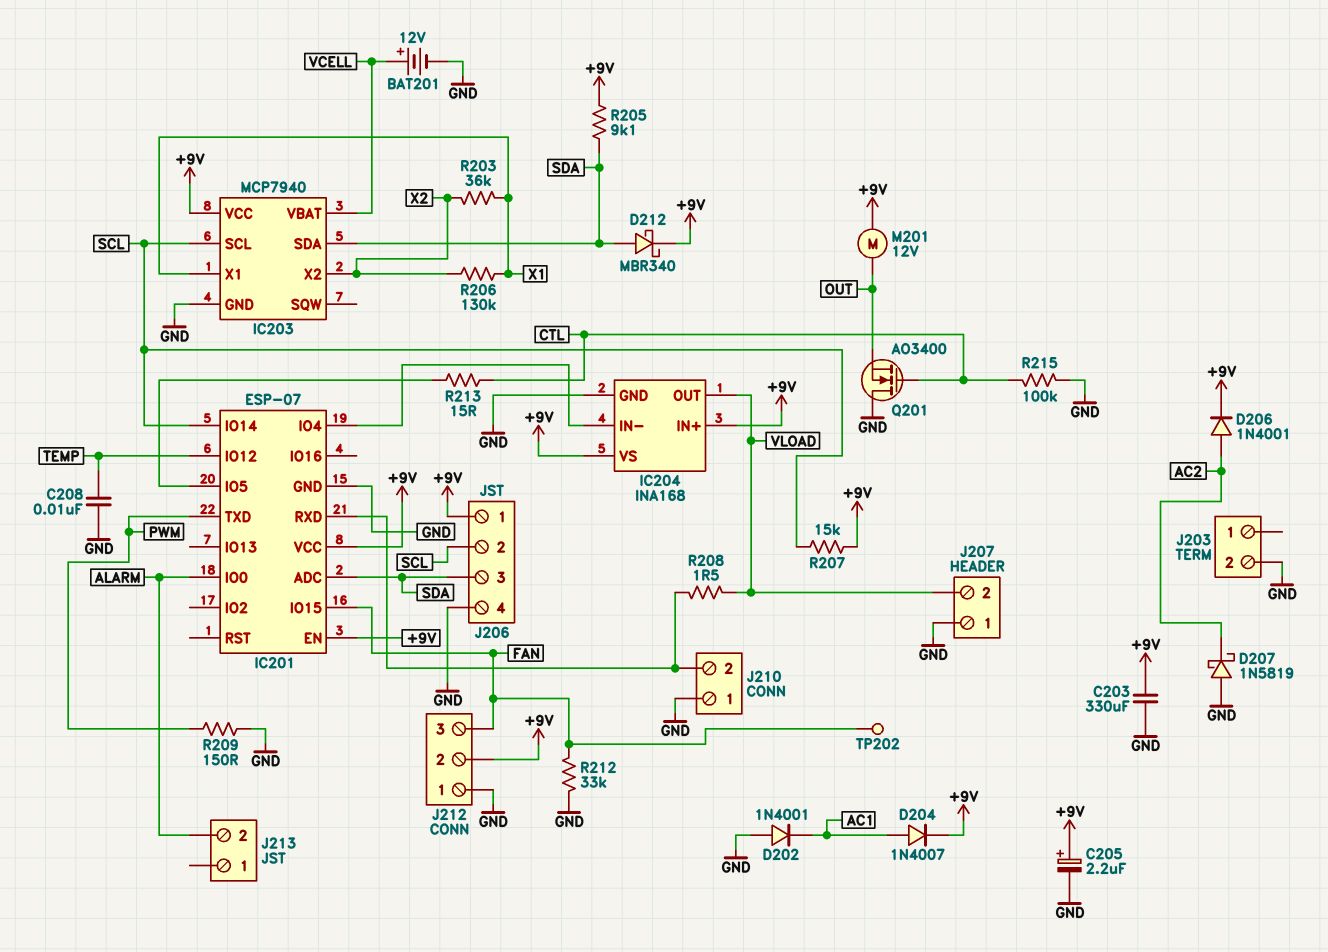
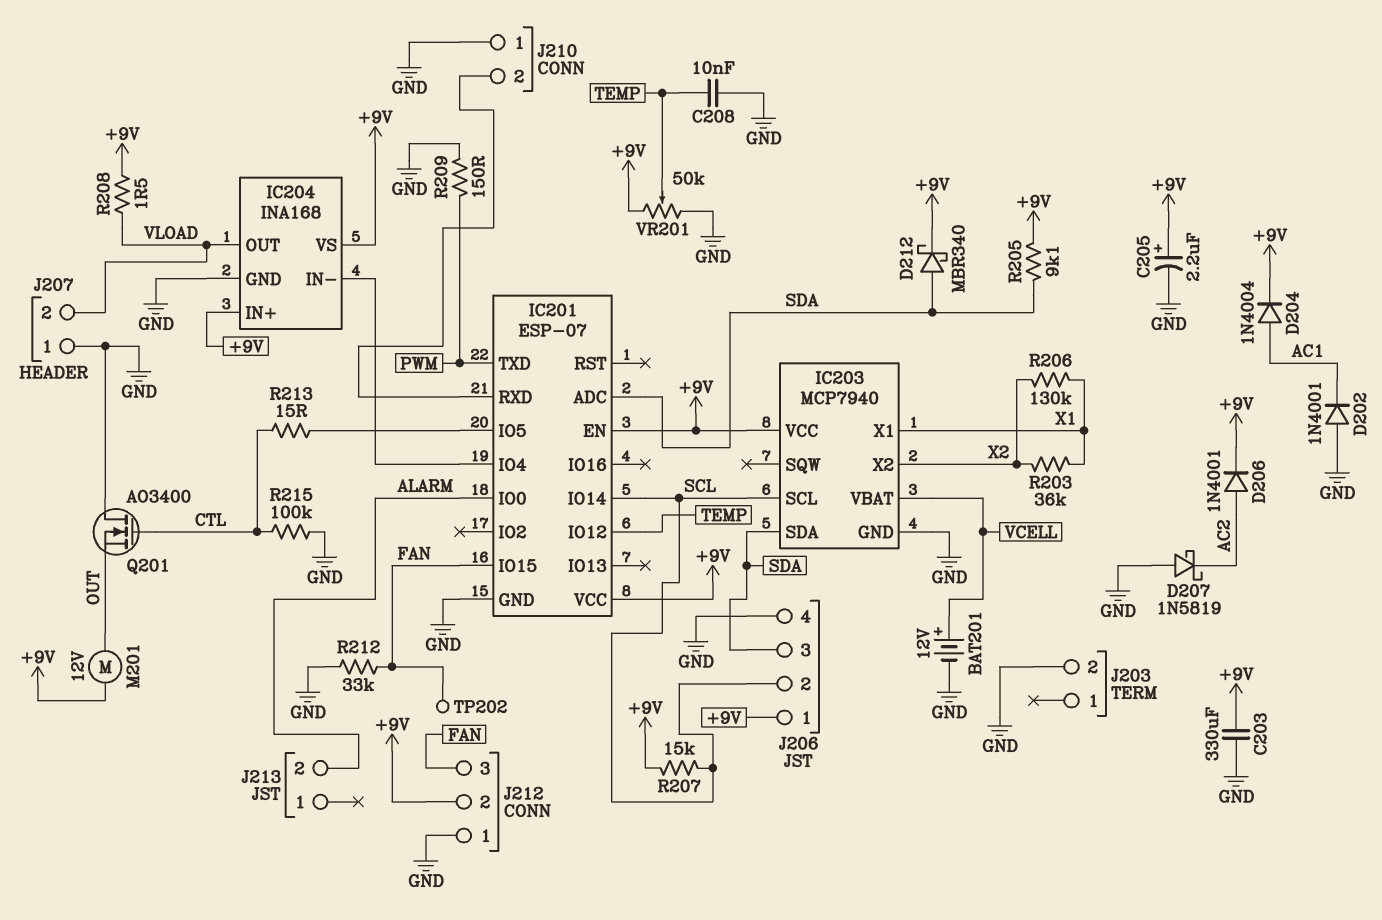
D204: diode 1N4007 (A AC1, K +9V) -> diode 1N4004 (A AC1, K +9V)
R208: 1.5 (IC201/RXD, VLOAD) -> 1.5 (+9V, VLOAD)
VR201: none -> 50k (+9V, GND, wiper TEMP)

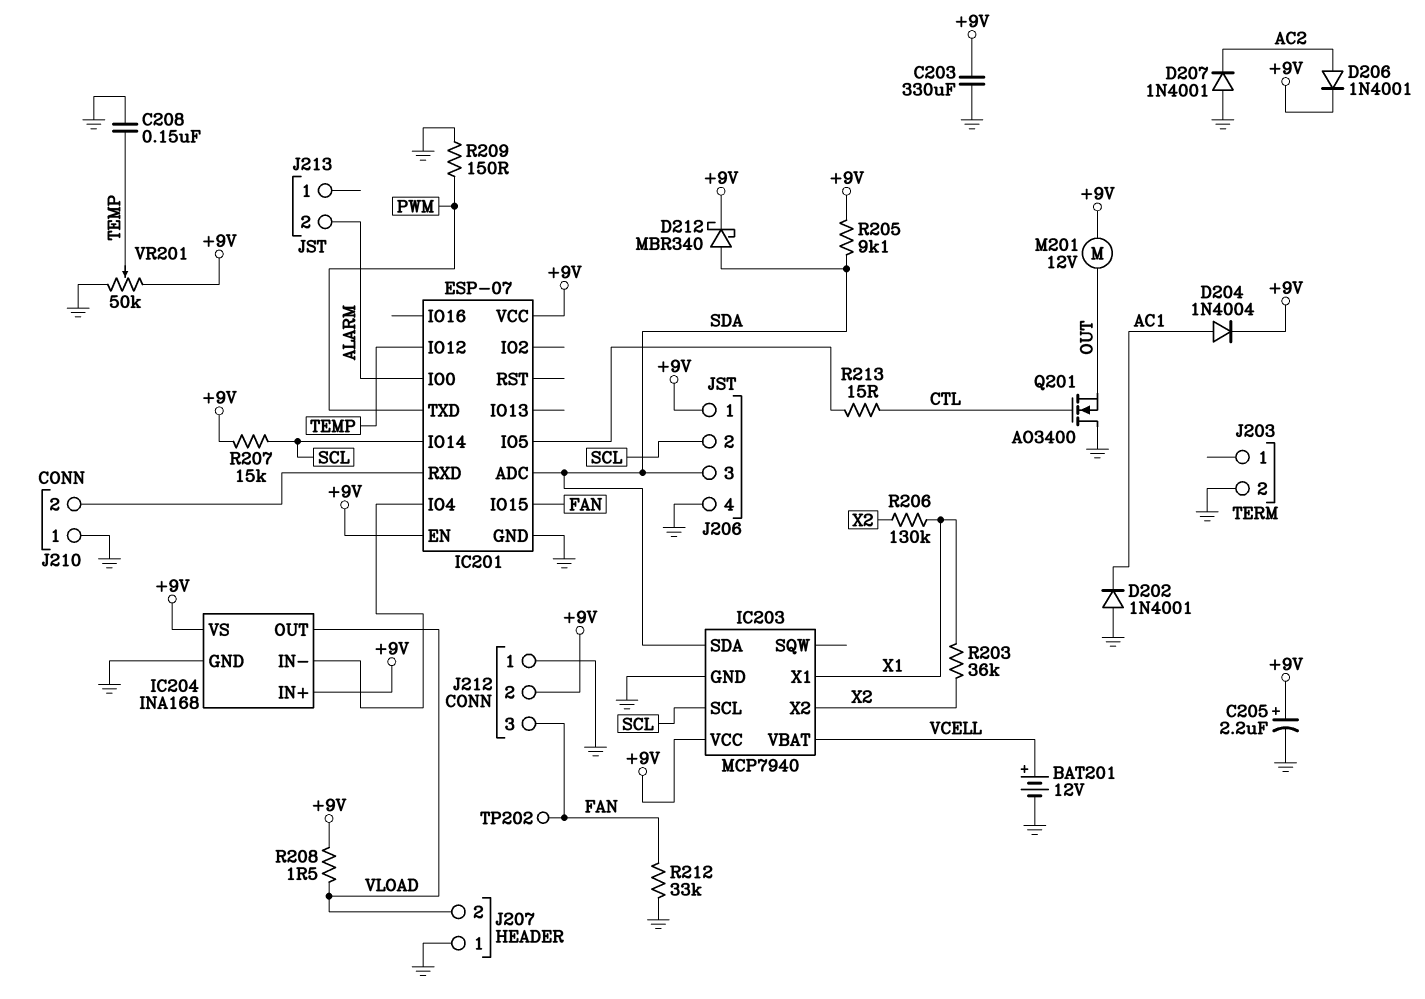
C208: 10nF (GND, TEMP) -> 150nF (GND, TEMP)
D207: schottky 1N5819 (A GND, K AC2) -> diode 1N4001 (A GND, K AC2)
R215: 100k (CTL, GND) -> none

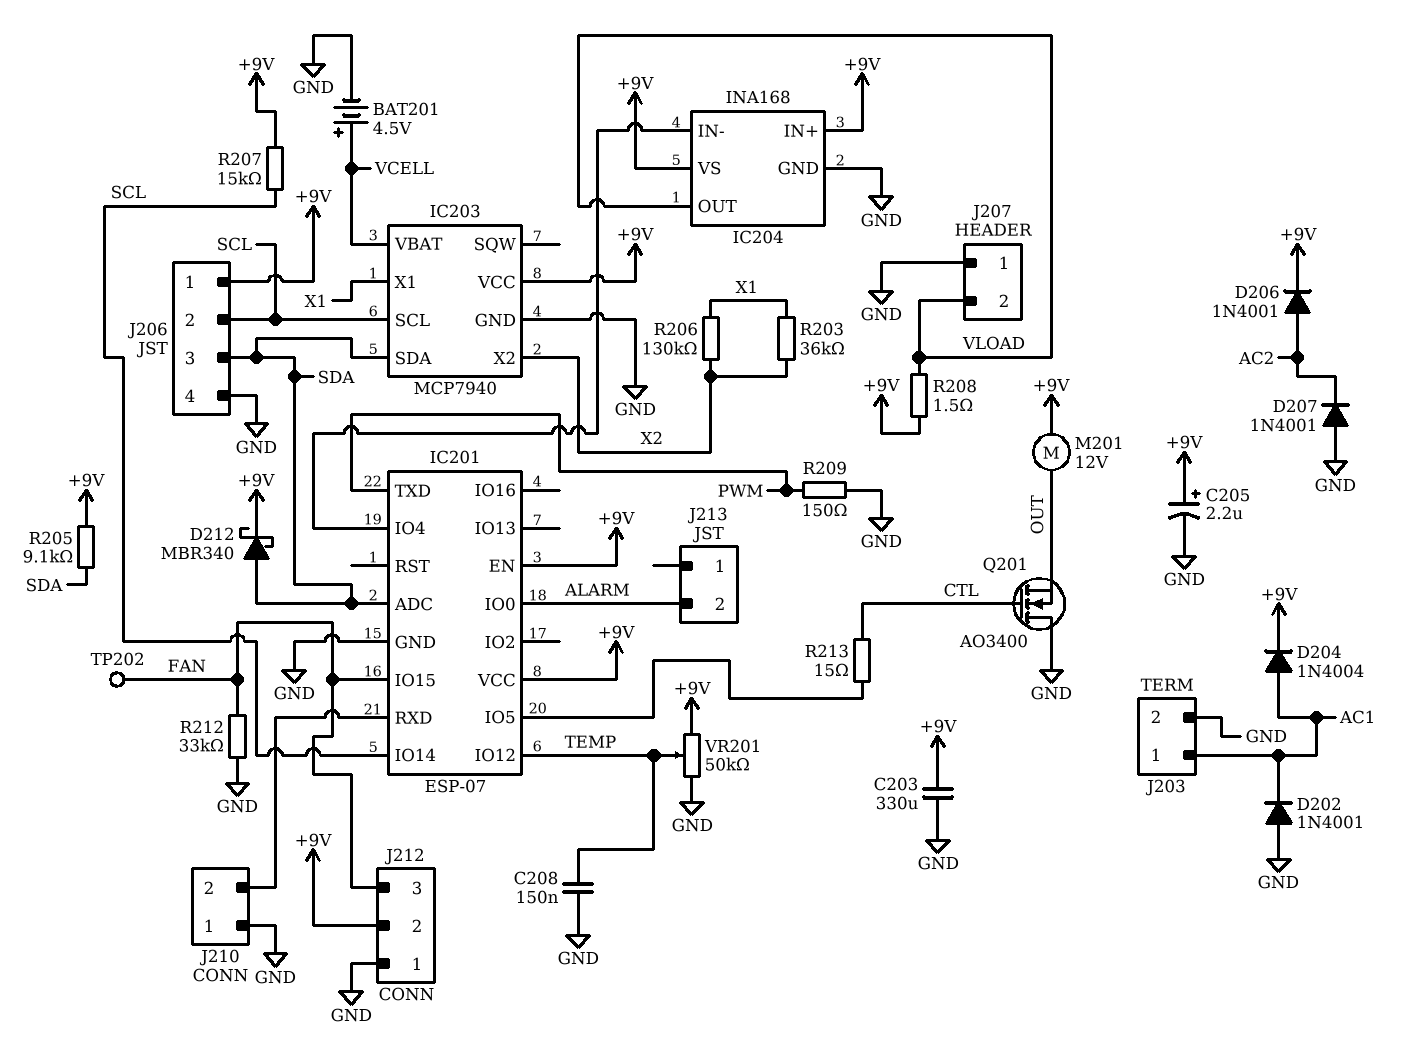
BAT201: 12V (plus VCELL, minus GND) -> 4.5V (plus VCELL, minus GND)
J203 pin 1: none -> AC1

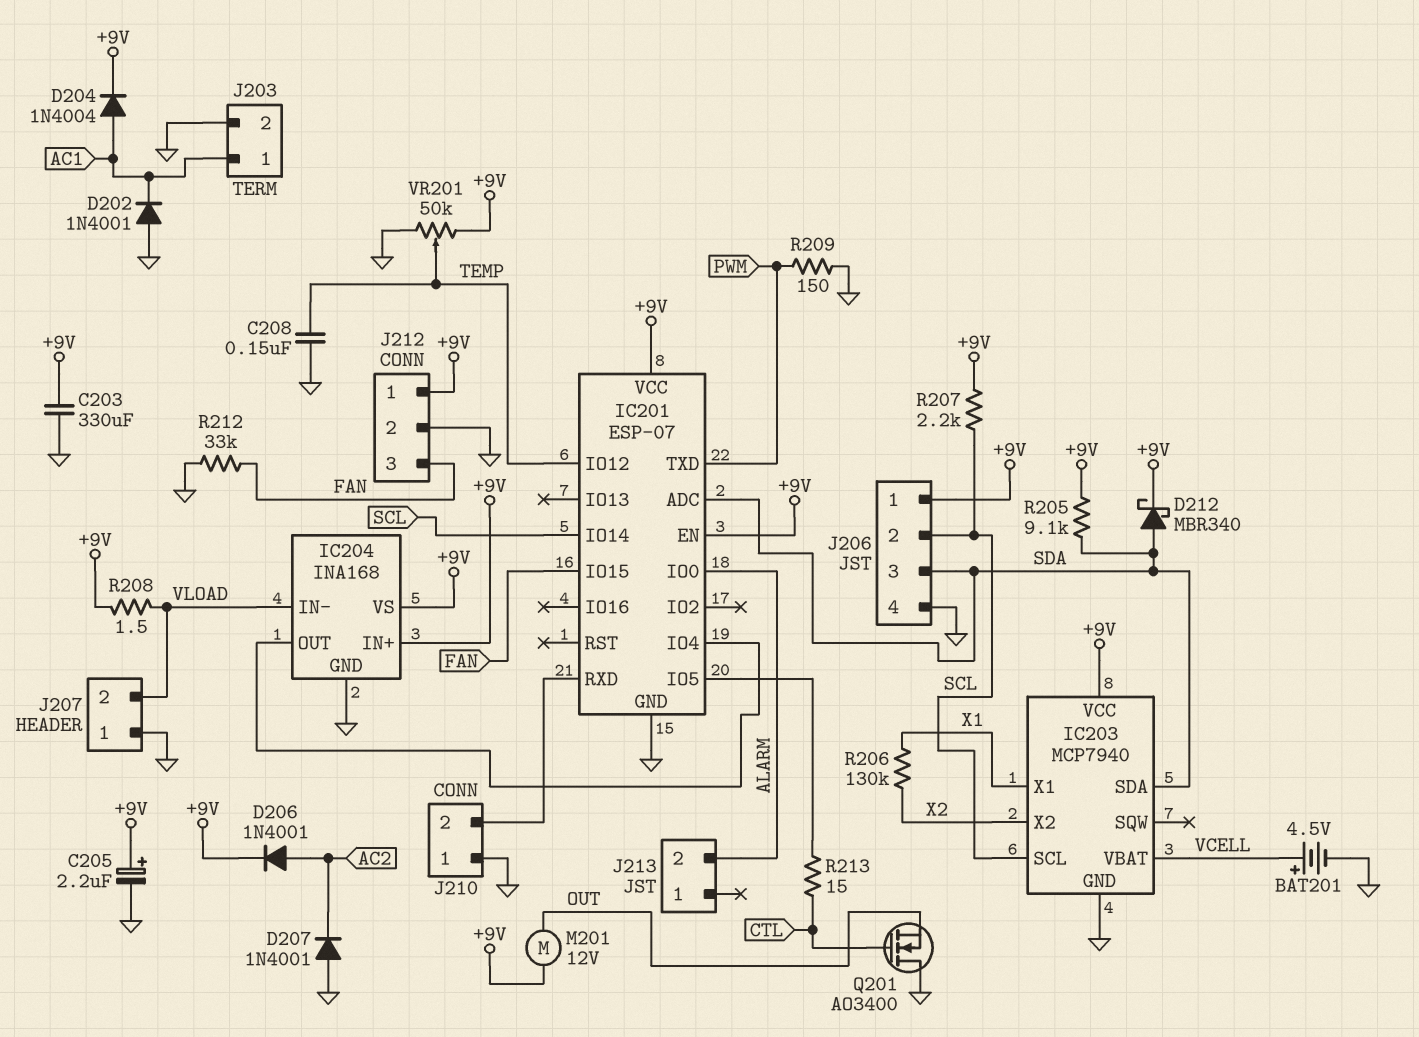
IC204 pin IN-: IC201/IO4 -> VLOAD
IC204 pin OUT: VLOAD -> IC201/IO4
J212 pin 1: GND -> +9V
J212 pin 2: +9V -> GND
R203: 36k (X1, X2) -> none
R207: 15k (+9V, SCL) -> 2.2k (+9V, SCL)
TP202: test point (FAN) -> none

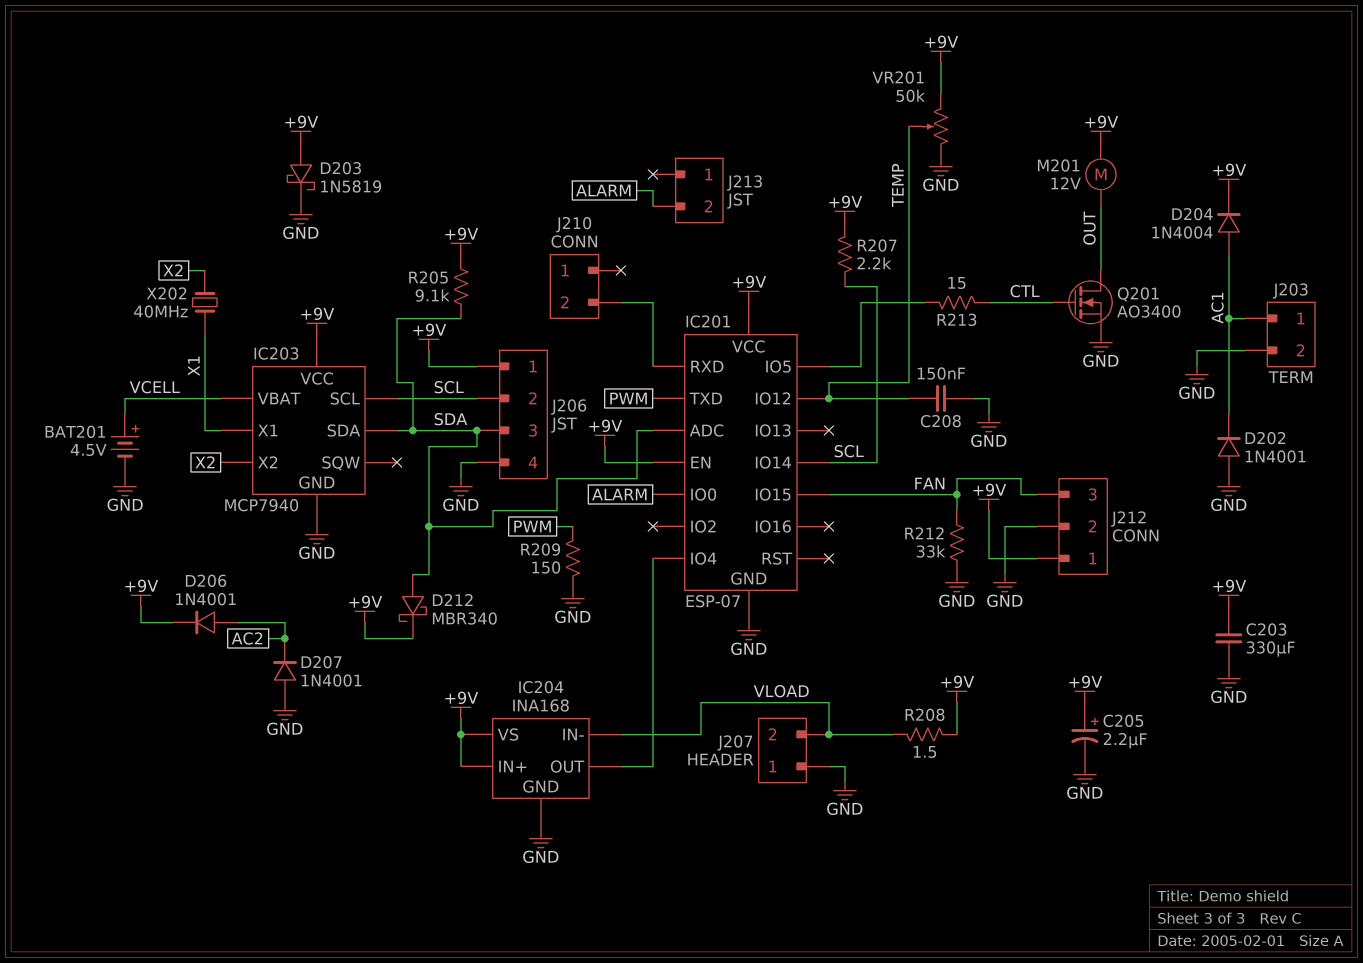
D203: none -> schottky 1N5819 (A +9V, K GND)
J210 pin 1: GND -> none
Q201: NMOS AO3400 (G CTL, D GND, S OUT) -> NMOS AO3400 (G CTL, D OUT, S GND)
R206: 130k (X1, X2) -> none
X202: none -> 40MHz (X1, X2)

